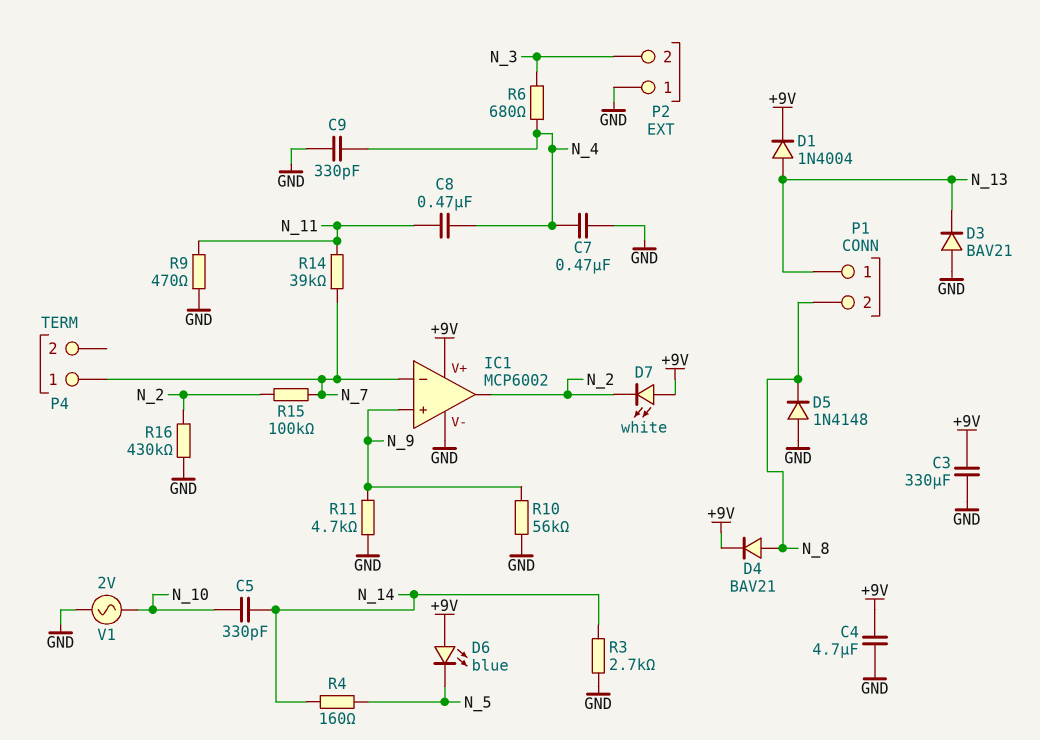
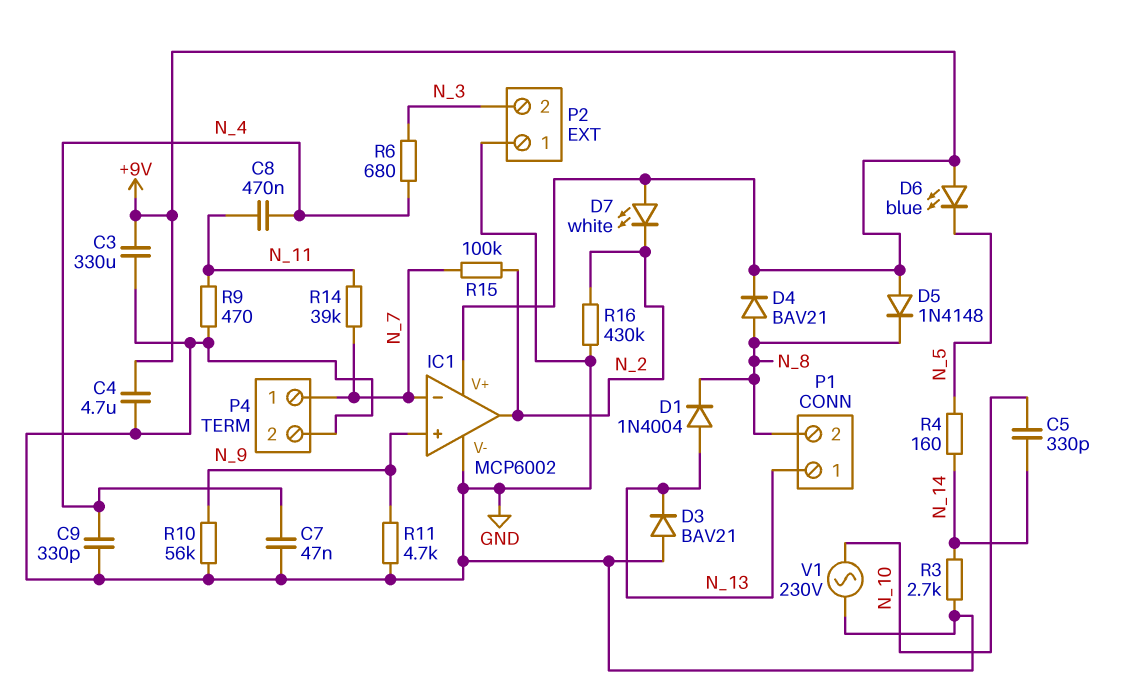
C7: 470nF (GND, N_4) -> 47nF (GND, N_4)
D1: diode 1N4004 (A N_13, K +9V) -> diode 1N4004 (A N_13, K N_8)
D5: diode 1N4148 (A GND, K N_8) -> diode 1N4148 (A +9V, K N_8)
P4 pin 2: none -> GND
V1: AC 2V (GND, N_10) -> AC 230V (GND, N_10)

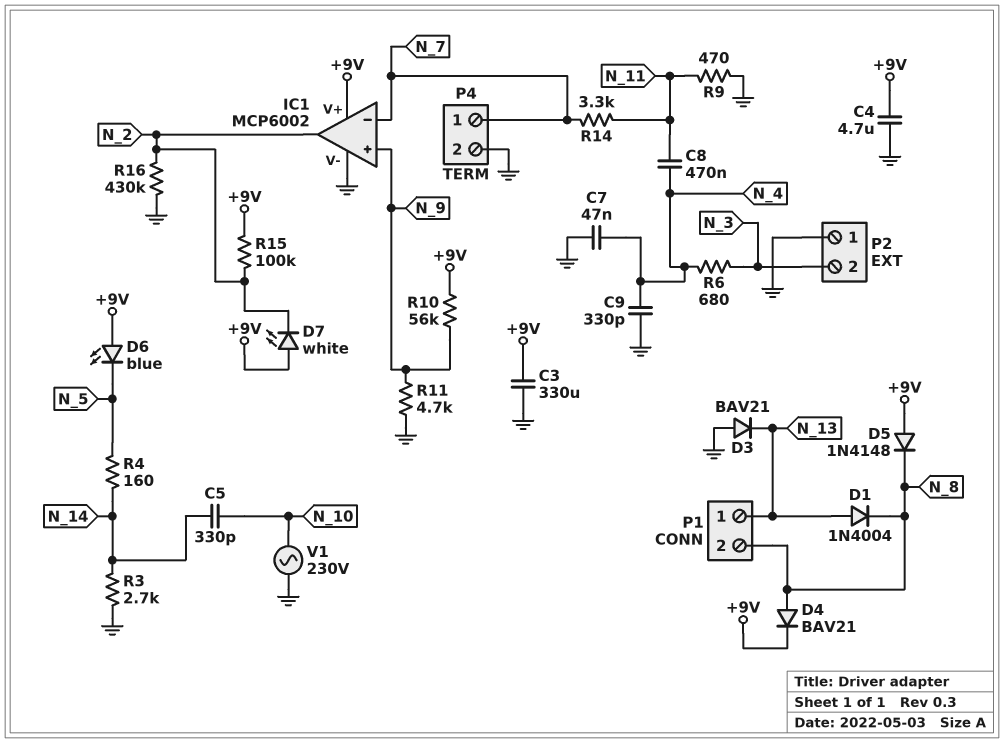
R10: 56k (GND, N_9) -> 56k (+9V, N_9)
R14: 39k (N_7, N_11) -> 3.3k (N_7, N_11)
R15: 100k (N_2, N_7) -> 100k (+9V, N_2)

